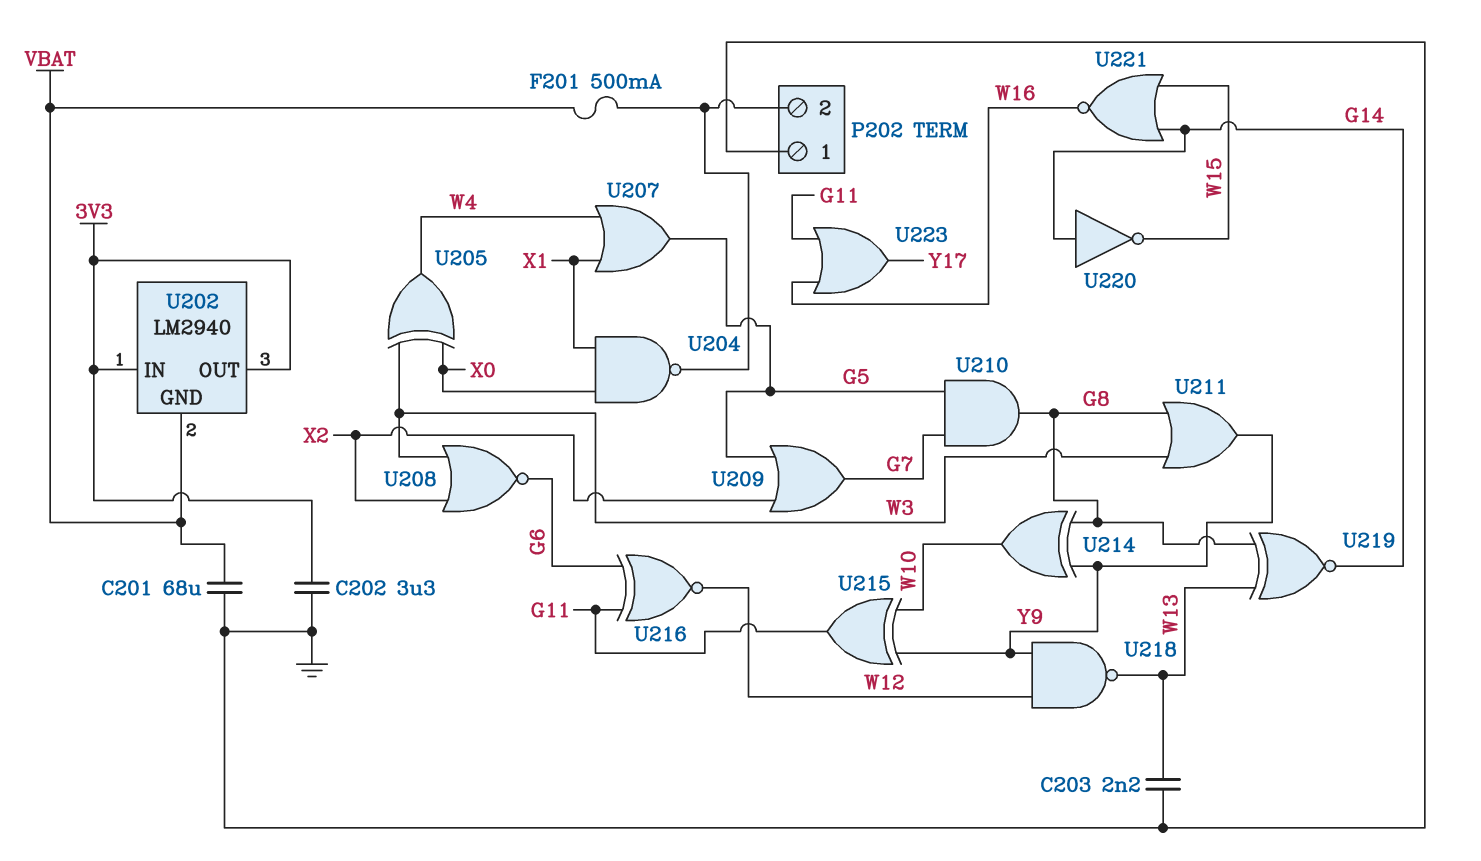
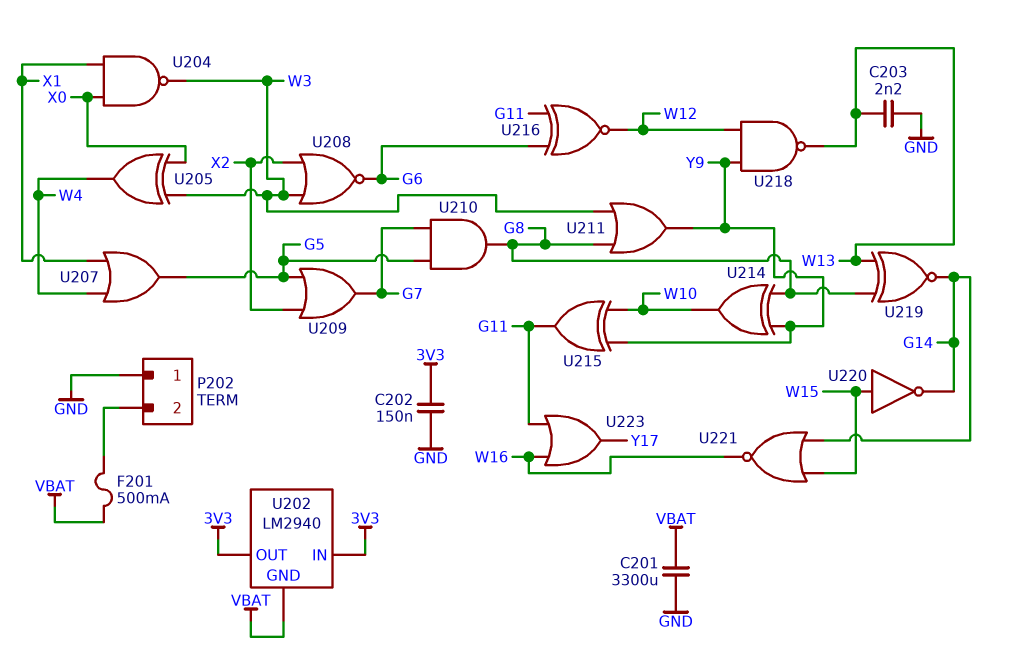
C201: 68uF (GND, VBAT) -> 3300uF (GND, VBAT)
C202: 3.3uF (3V3, GND) -> 150nF (3V3, GND)
U204: NAND (in X0, in X1, out P202/2) -> NAND (in X0, in X1, out W3)
U220: NOT (in G14, out W15) -> NOT (in W15, out G14)

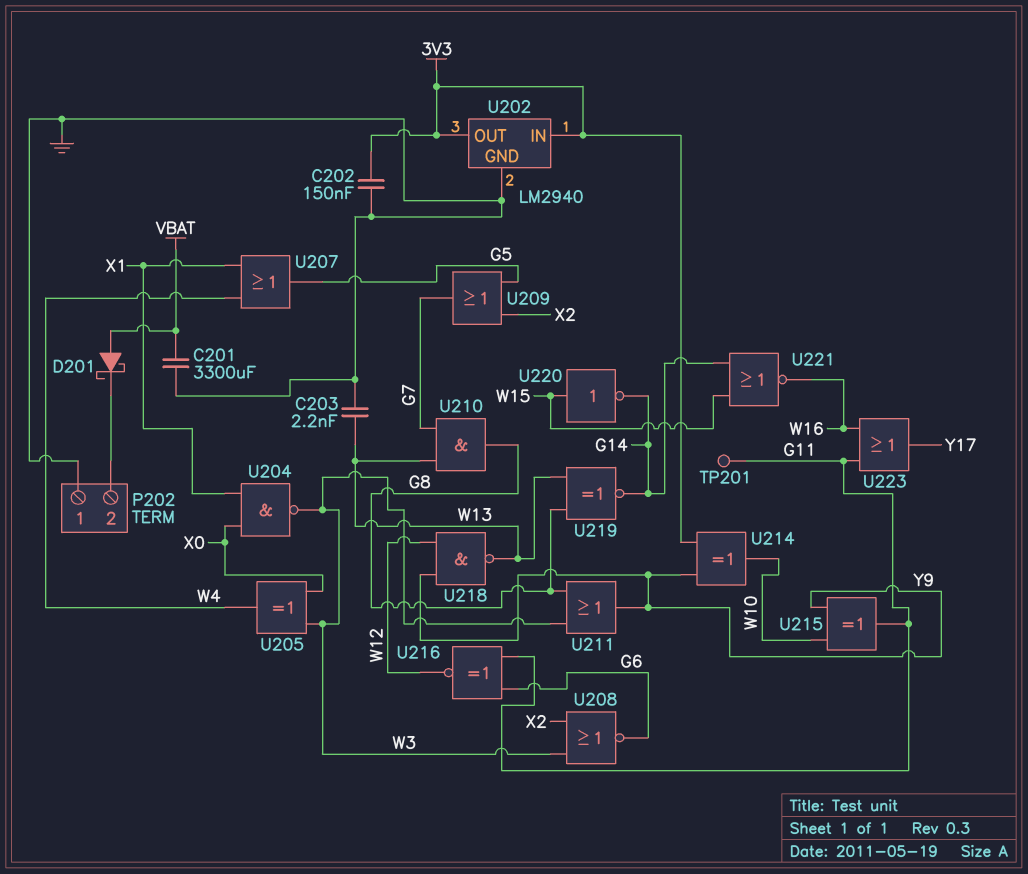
D201: none -> schottky (A VBAT, K P202/2)
F201: 500mA (P202/2, VBAT) -> none
TP201: none -> test point (G11)
U202 pin GND: VBAT -> GND
U210: AND (in G5, in G7, out G8) -> AND (in G7, in W13, out G8)
U214: XOR (in G8, in Y9, out W10) -> XOR (in 3V3, in Y9, out W10)

